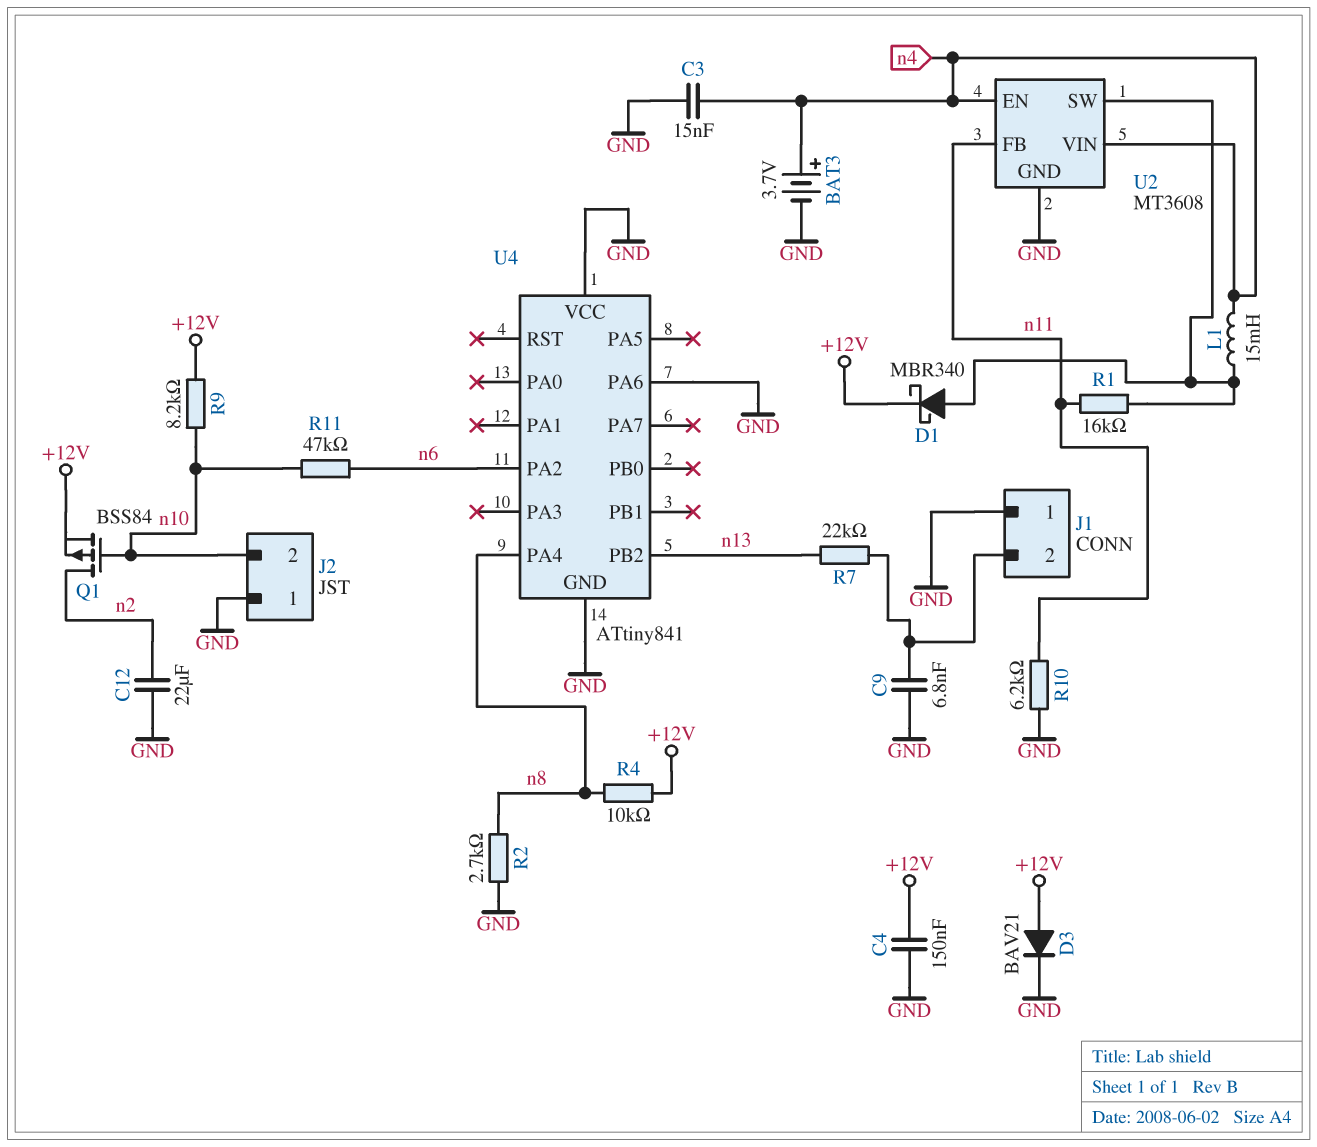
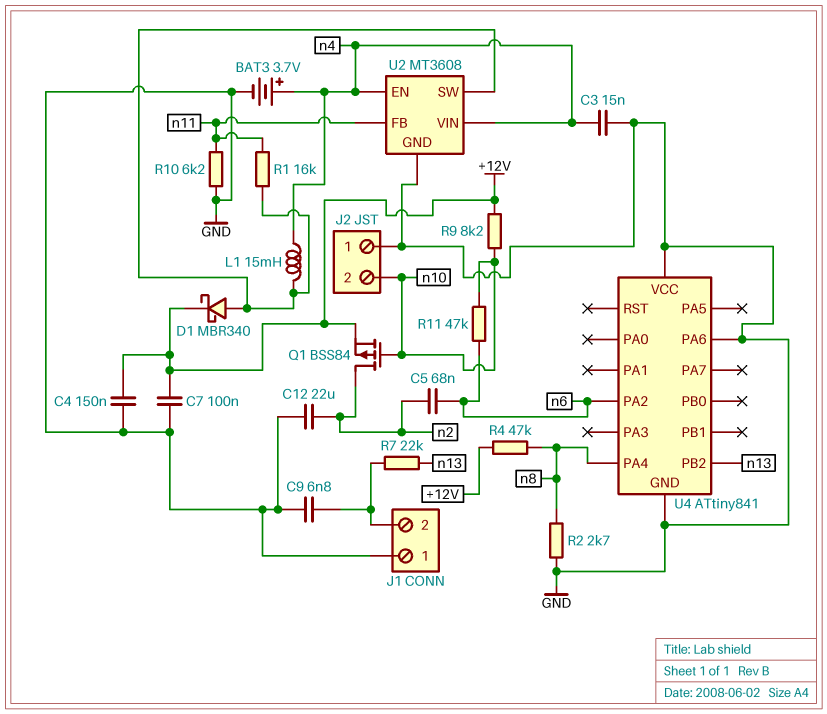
C5: none -> 68nF (n2, n6)
C7: none -> 100nF (+12V, GND)
D3: diode BAV21 (A +12V, K GND) -> none
R4: 10k (+12V, n8) -> 47k (+12V, n8)

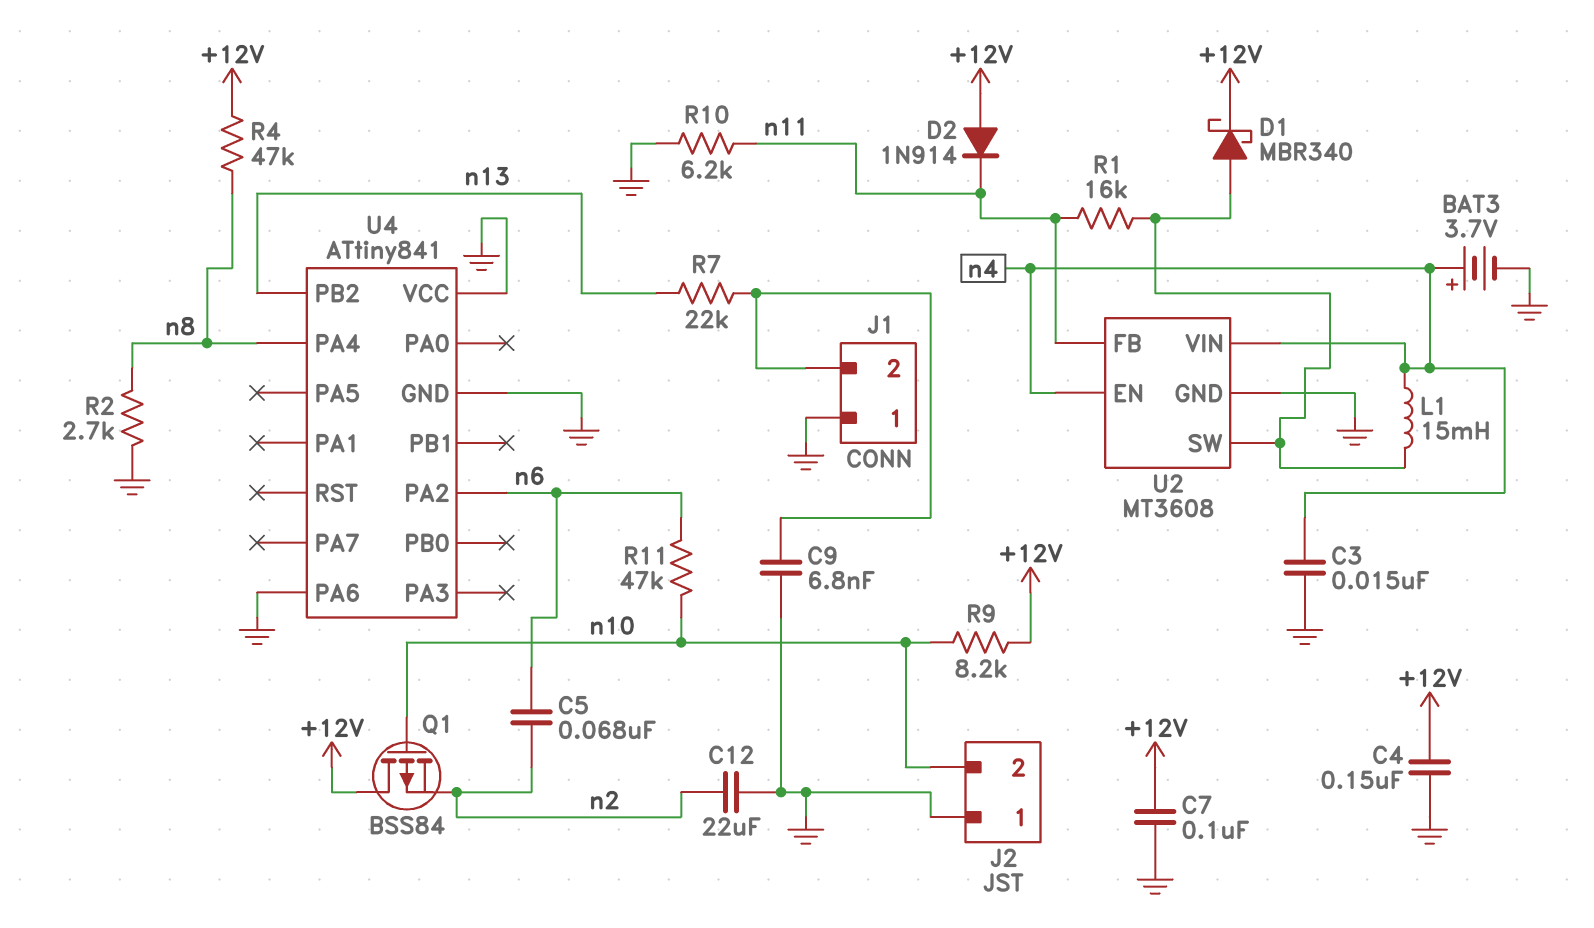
D2: none -> diode 1N914 (A +12V, K n11)
Q1: PMOS BSS84 (G n10, D n2, S +12V) -> PMOS BSS84 (G n10, D +12V, S n2)

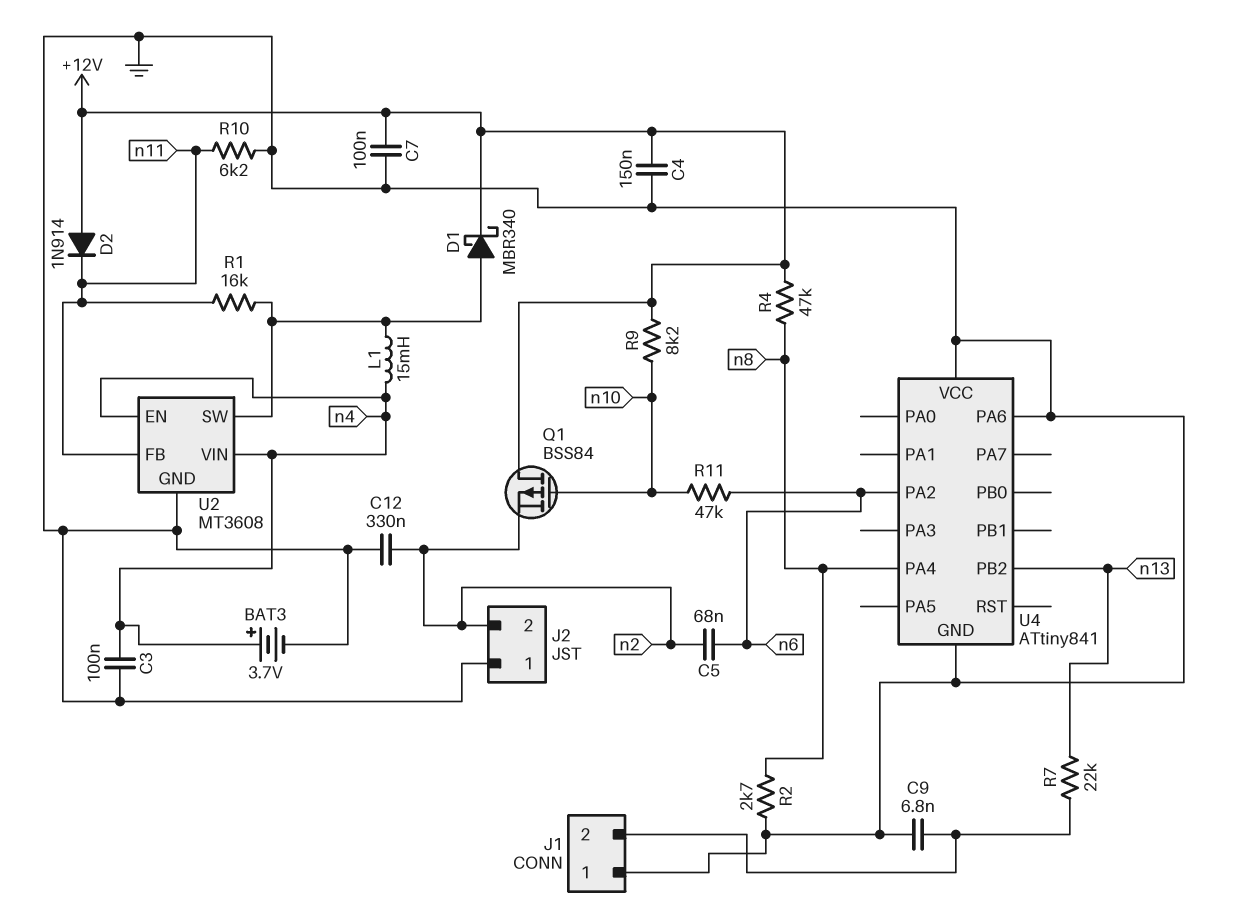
C3: 15nF (GND, n4) -> 100nF (GND, n4)
C12: 22uF (GND, n2) -> 330nF (GND, n2)
J2 pin 2: n10 -> n2

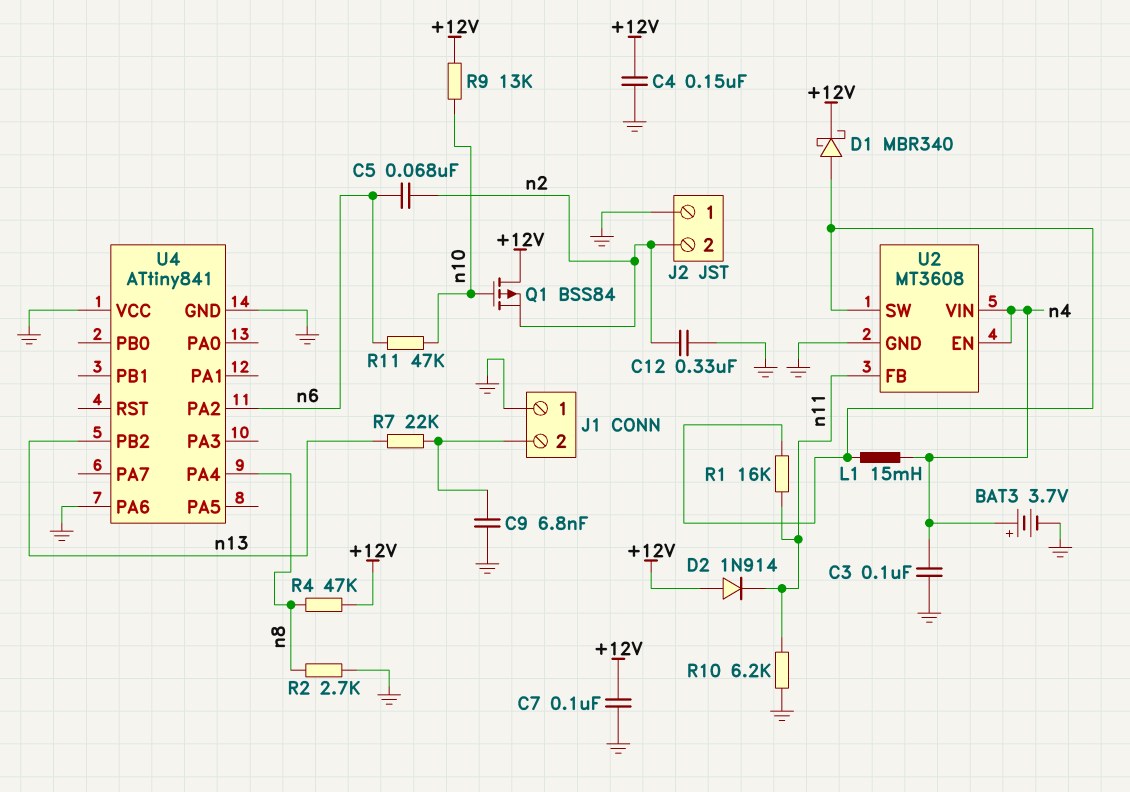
R9: 8.2k (+12V, n10) -> 13k (+12V, n10)

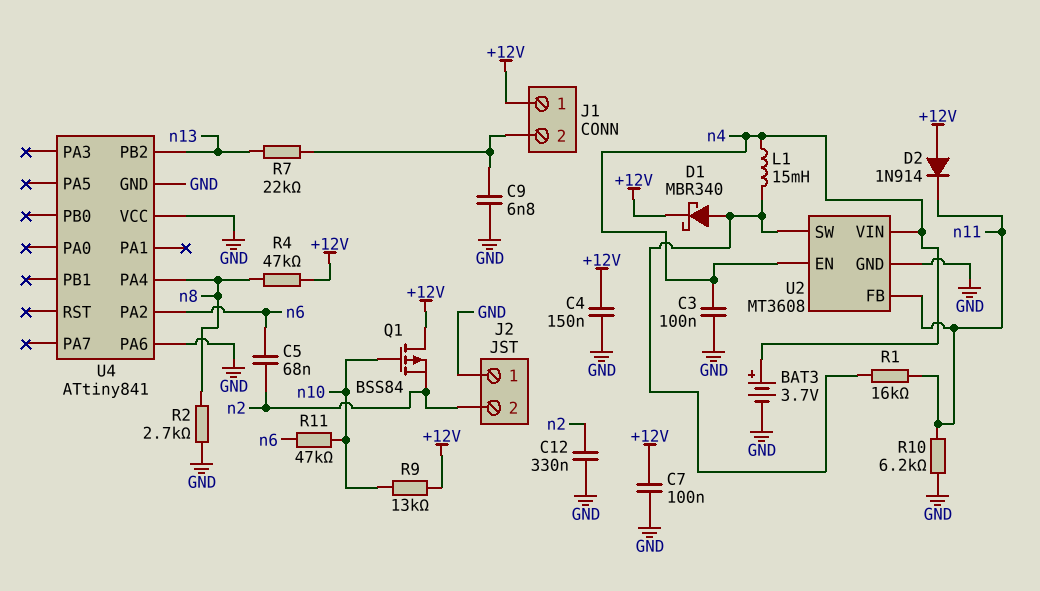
J1 pin 1: GND -> +12V

